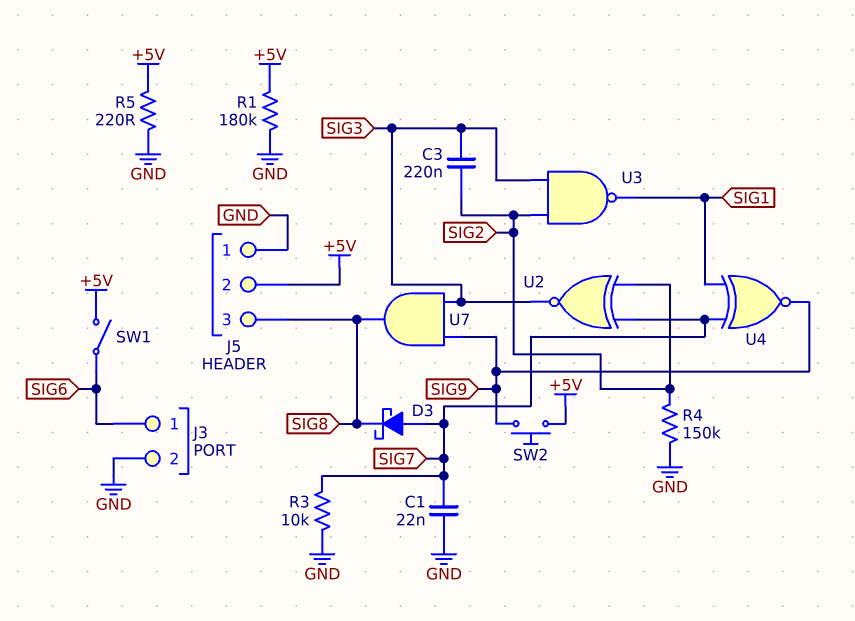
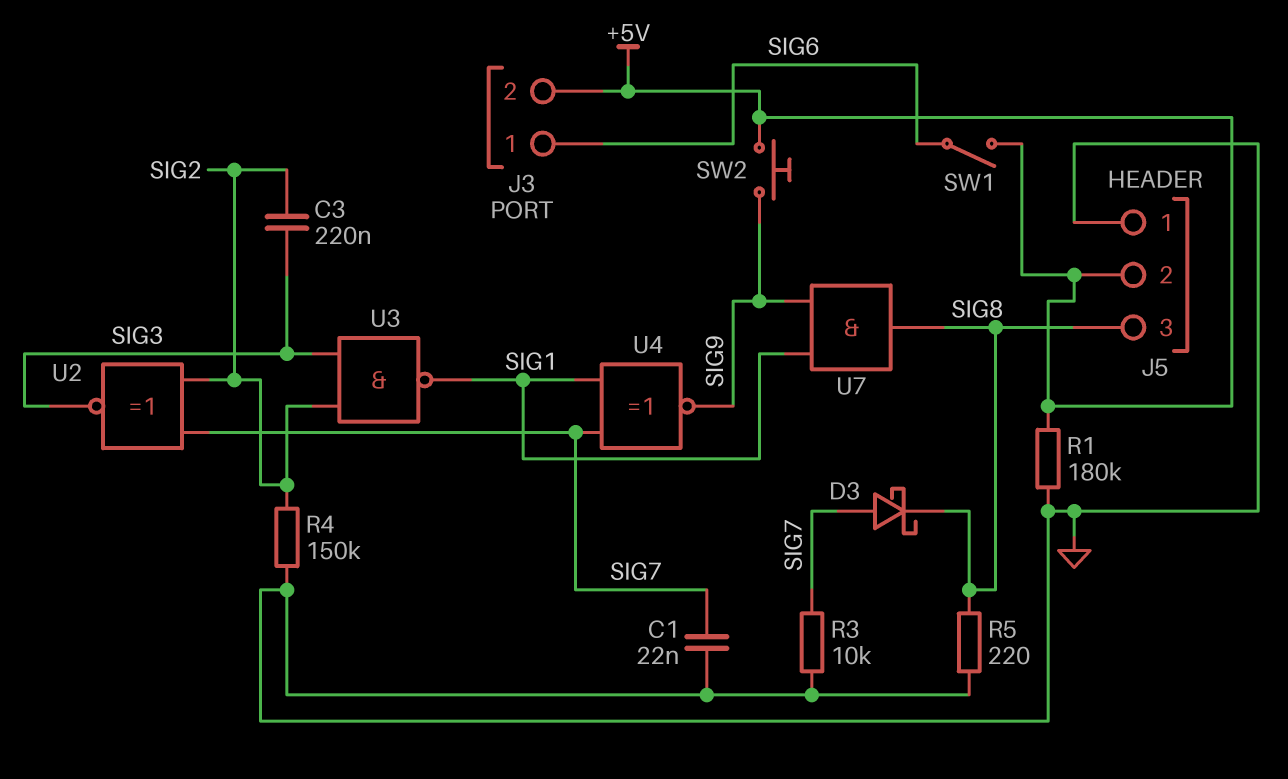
J3 pin 2: GND -> +5V
R5: 220 (+5V, GND) -> 220 (GND, SIG8)
U7: AND (in SIG3, in SIG9, out SIG8) -> AND (in SIG1, in SIG9, out SIG8)

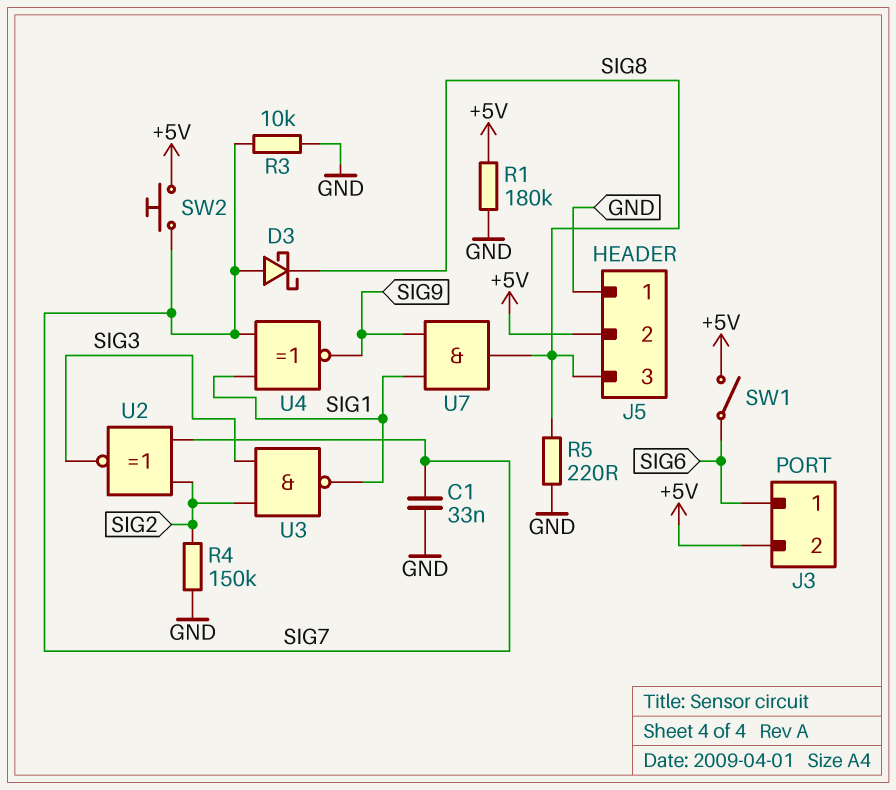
C1: 22nF (GND, SIG7) -> 33nF (GND, SIG7)
C3: 220nF (SIG2, SIG3) -> none
SW2: button (+5V, SIG9) -> button (+5V, SIG7)

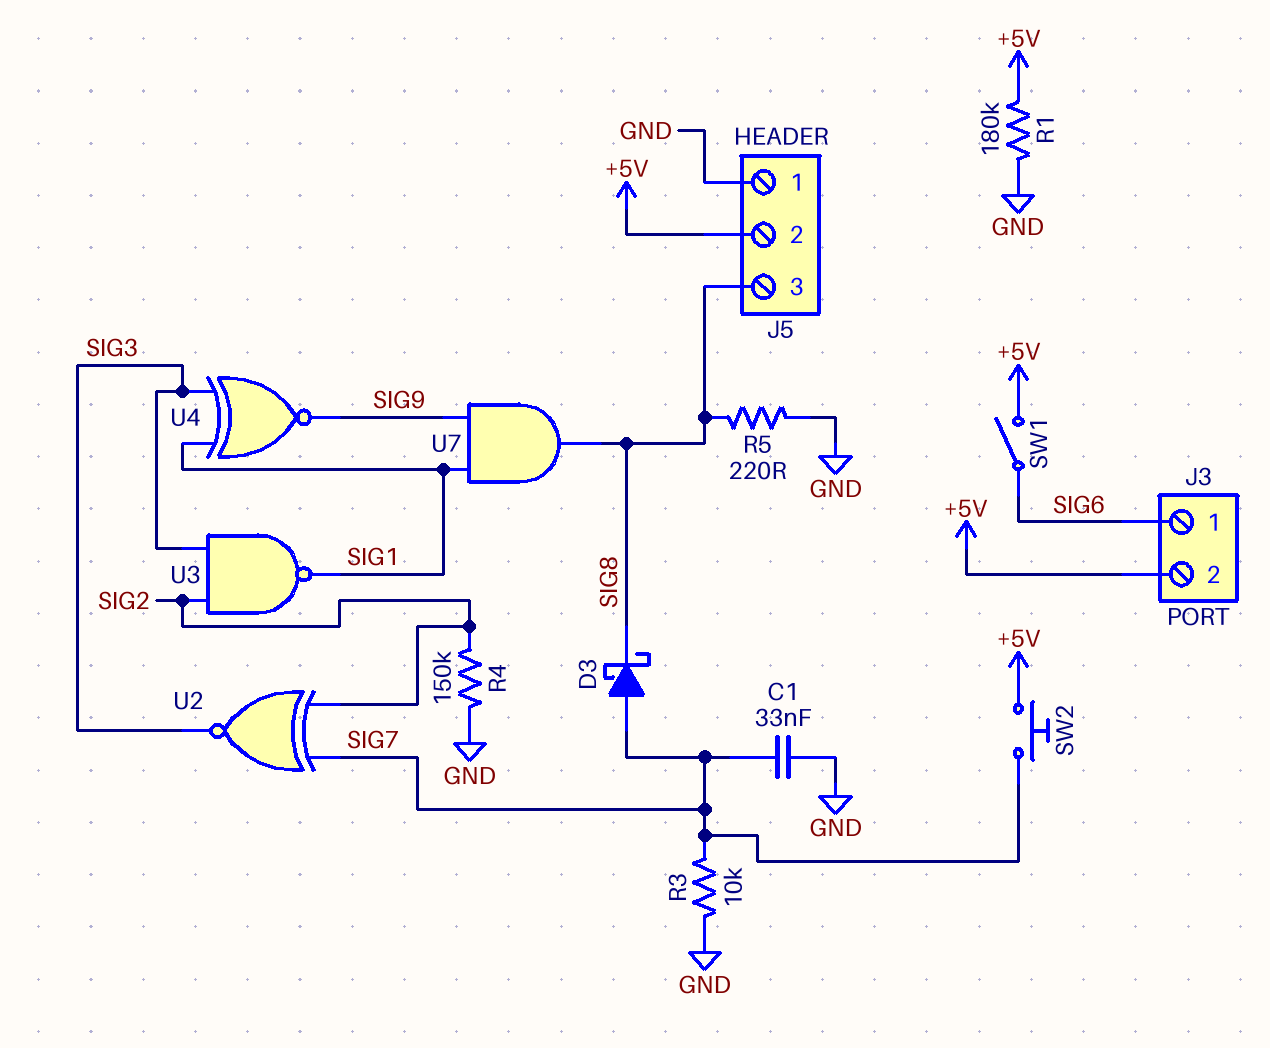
U4: XNOR (in SIG1, in SIG7, out SIG9) -> XNOR (in SIG1, in SIG3, out SIG9)

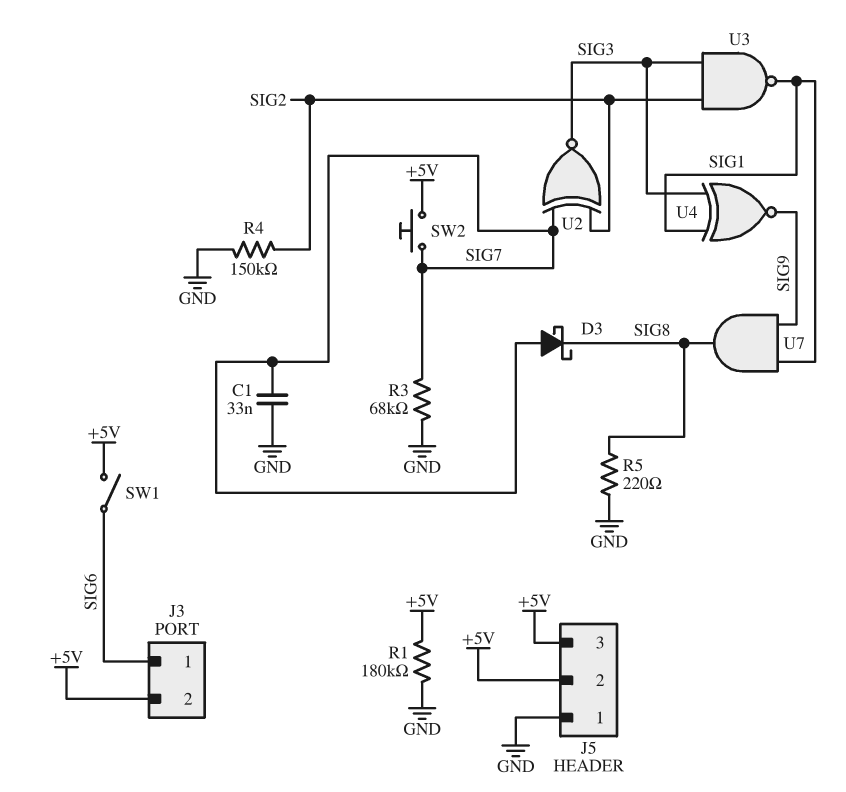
J5 pin 3: SIG8 -> +5V
R3: 10k (GND, SIG7) -> 68k (GND, SIG7)

